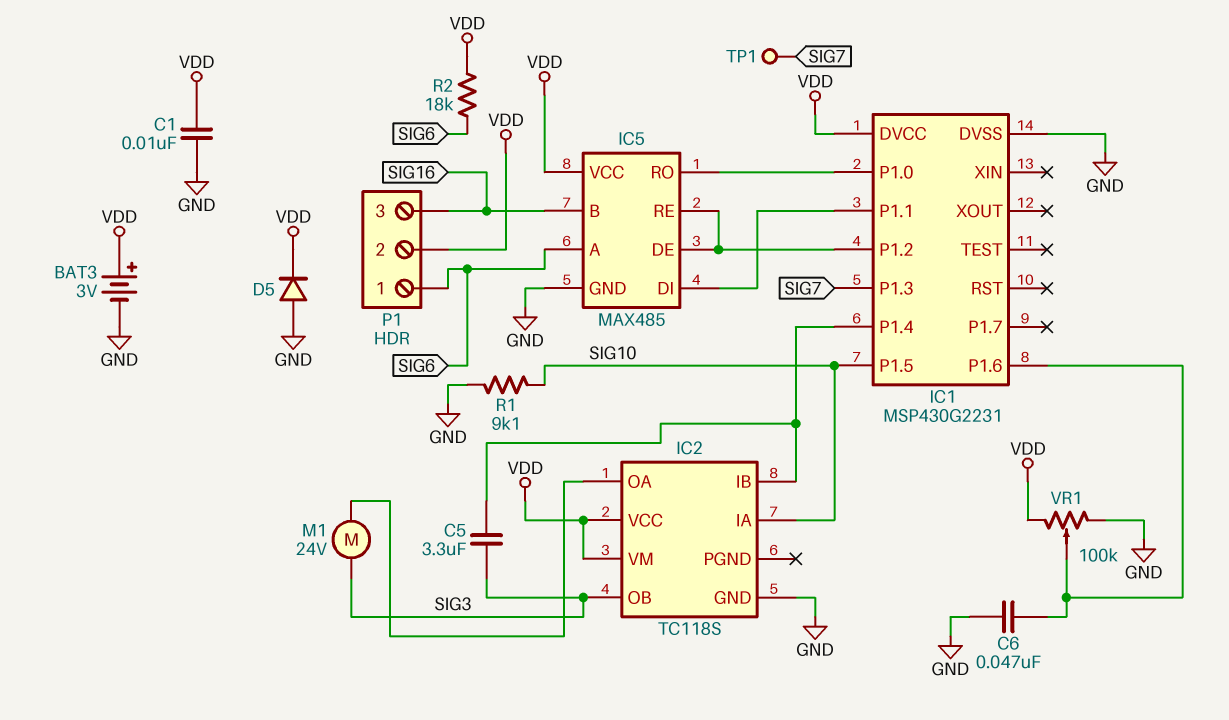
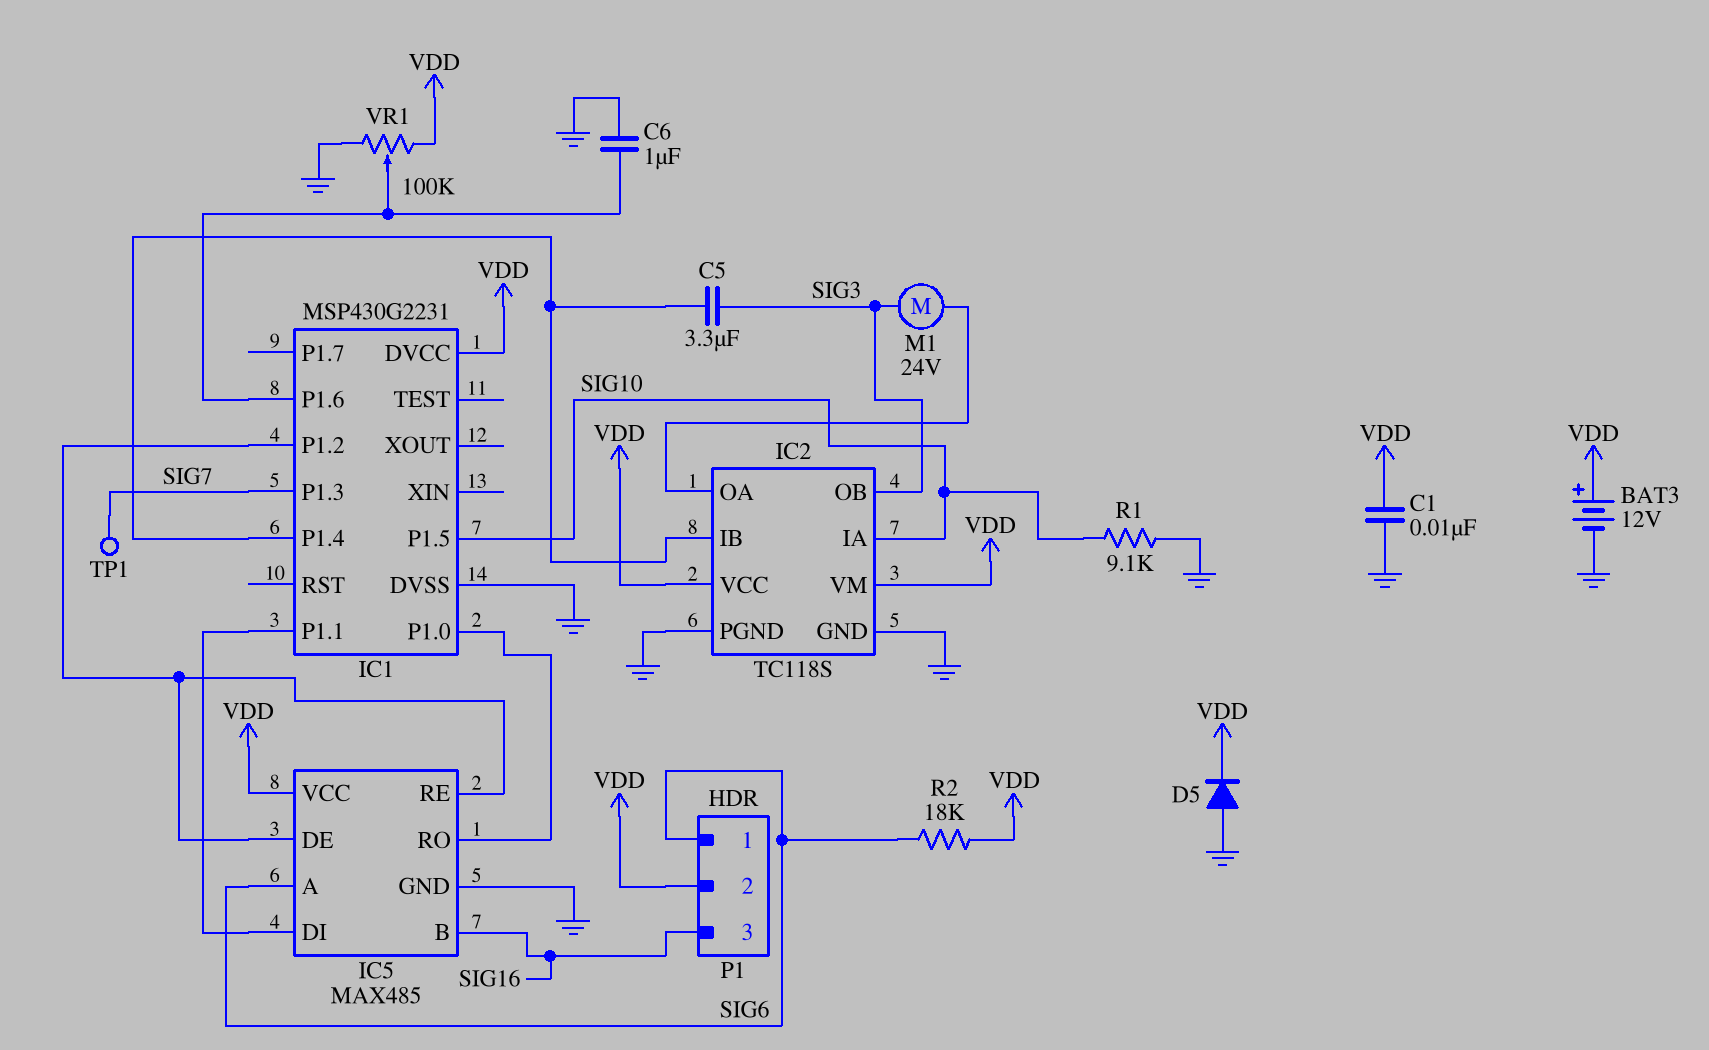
BAT3: 3V (plus VDD, minus GND) -> 12V (plus VDD, minus GND)
C6: 47nF (GND, IC1/P1.6) -> 1uF (GND, IC1/P1.6)
IC2 pin PGND: none -> GND

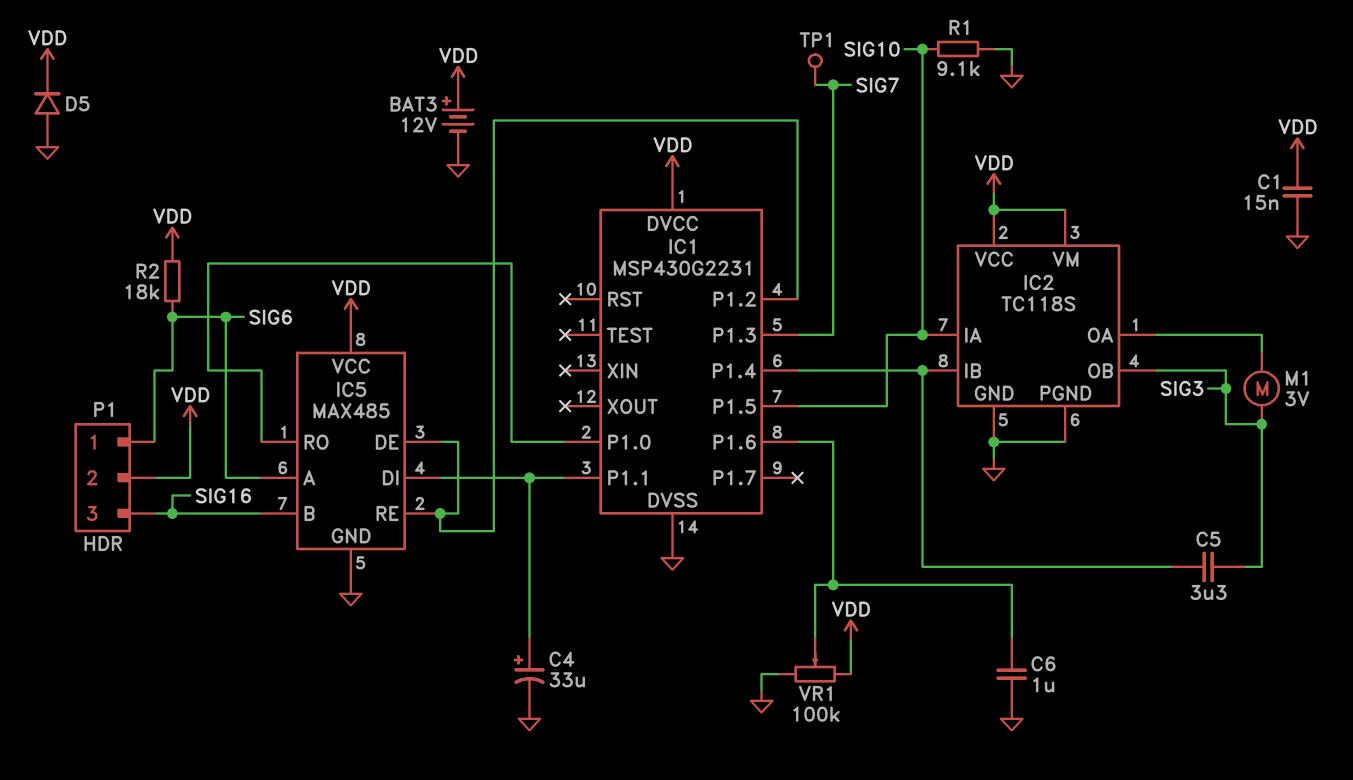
C1: 10nF (GND, VDD) -> 15nF (GND, VDD)
C4: none -> 33uF (plus IC1/P1.1, minus GND)
M1: motor 24V (IC2/OA, SIG3) -> motor 3V (IC2/OA, SIG3)

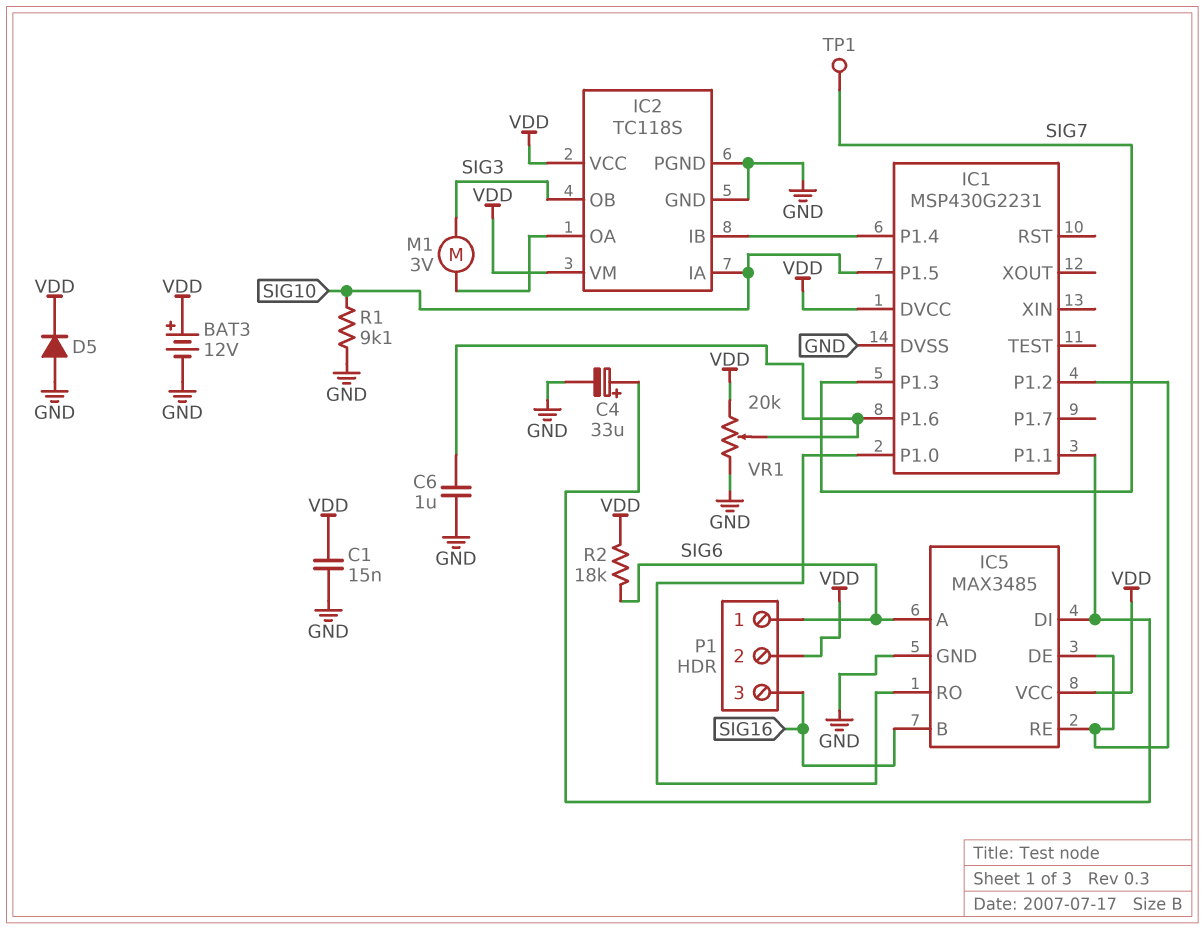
C5: 3.3uF (IC1/P1.4, SIG3) -> none
IC5: MAX485 -> MAX3485
VR1: 100k (GND, VDD, wiper IC1/P1.6) -> 20k (GND, VDD, wiper IC1/P1.6)

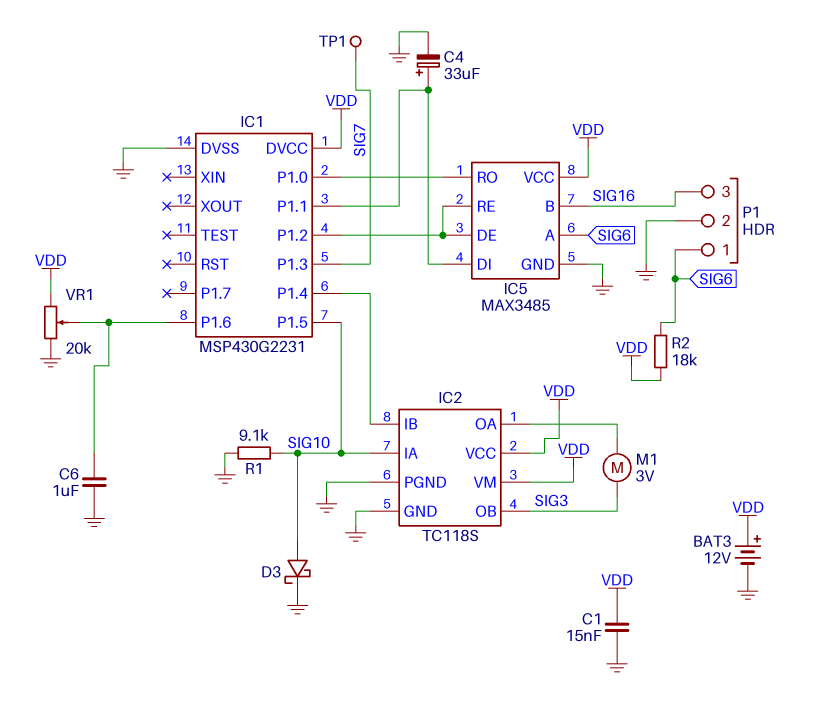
D3: none -> schottky (A SIG10, K GND)
D5: diode (A GND, K VDD) -> none
P1 pin 2: VDD -> GND

